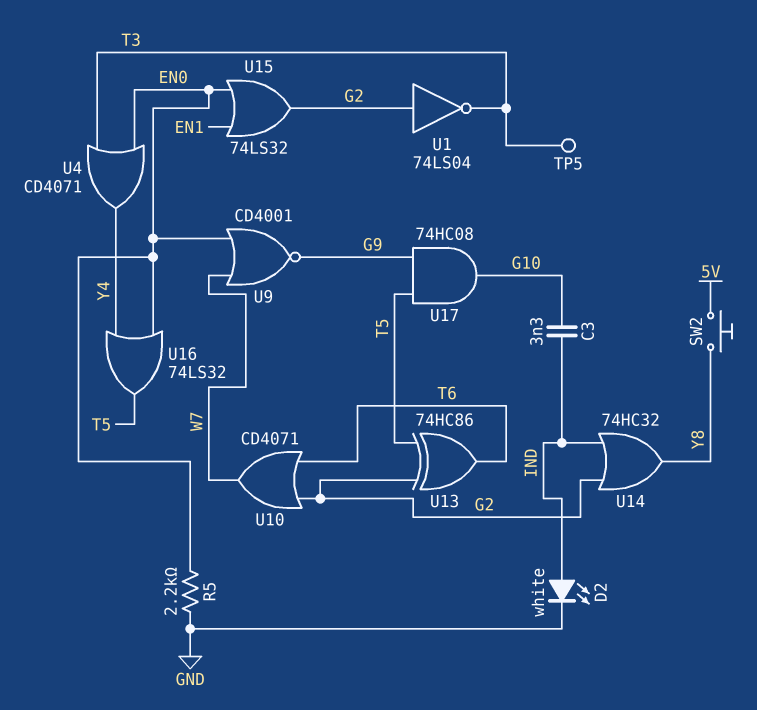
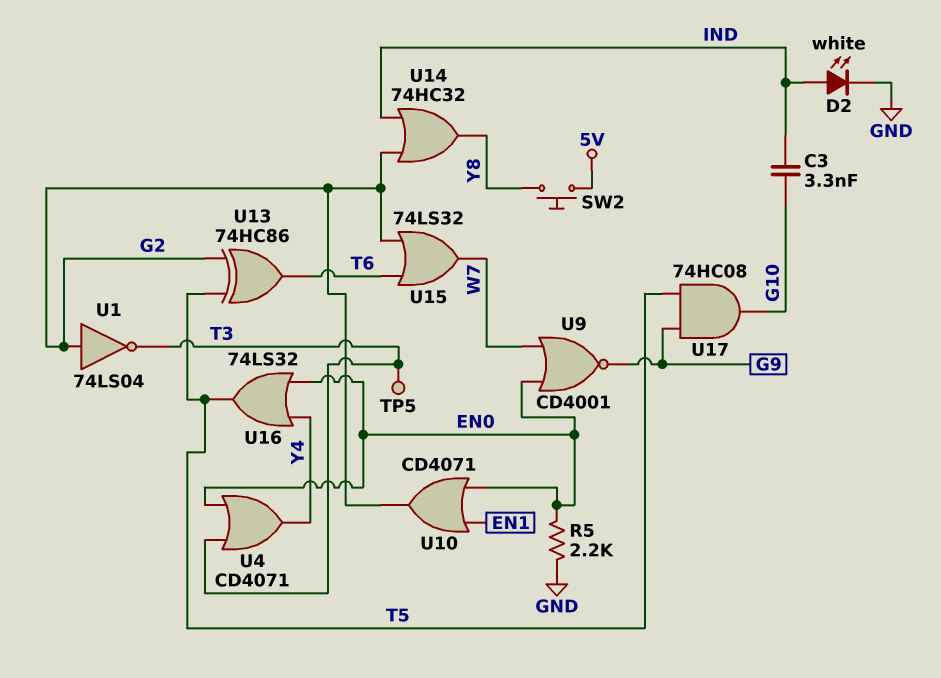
U10: OR CD4071 (in G2, in T6, out W7) -> OR CD4071 (in EN0, in EN1, out G2)
U15: OR 74LS32 (in EN0, in EN1, out G2) -> OR 74LS32 (in G2, in T6, out W7)

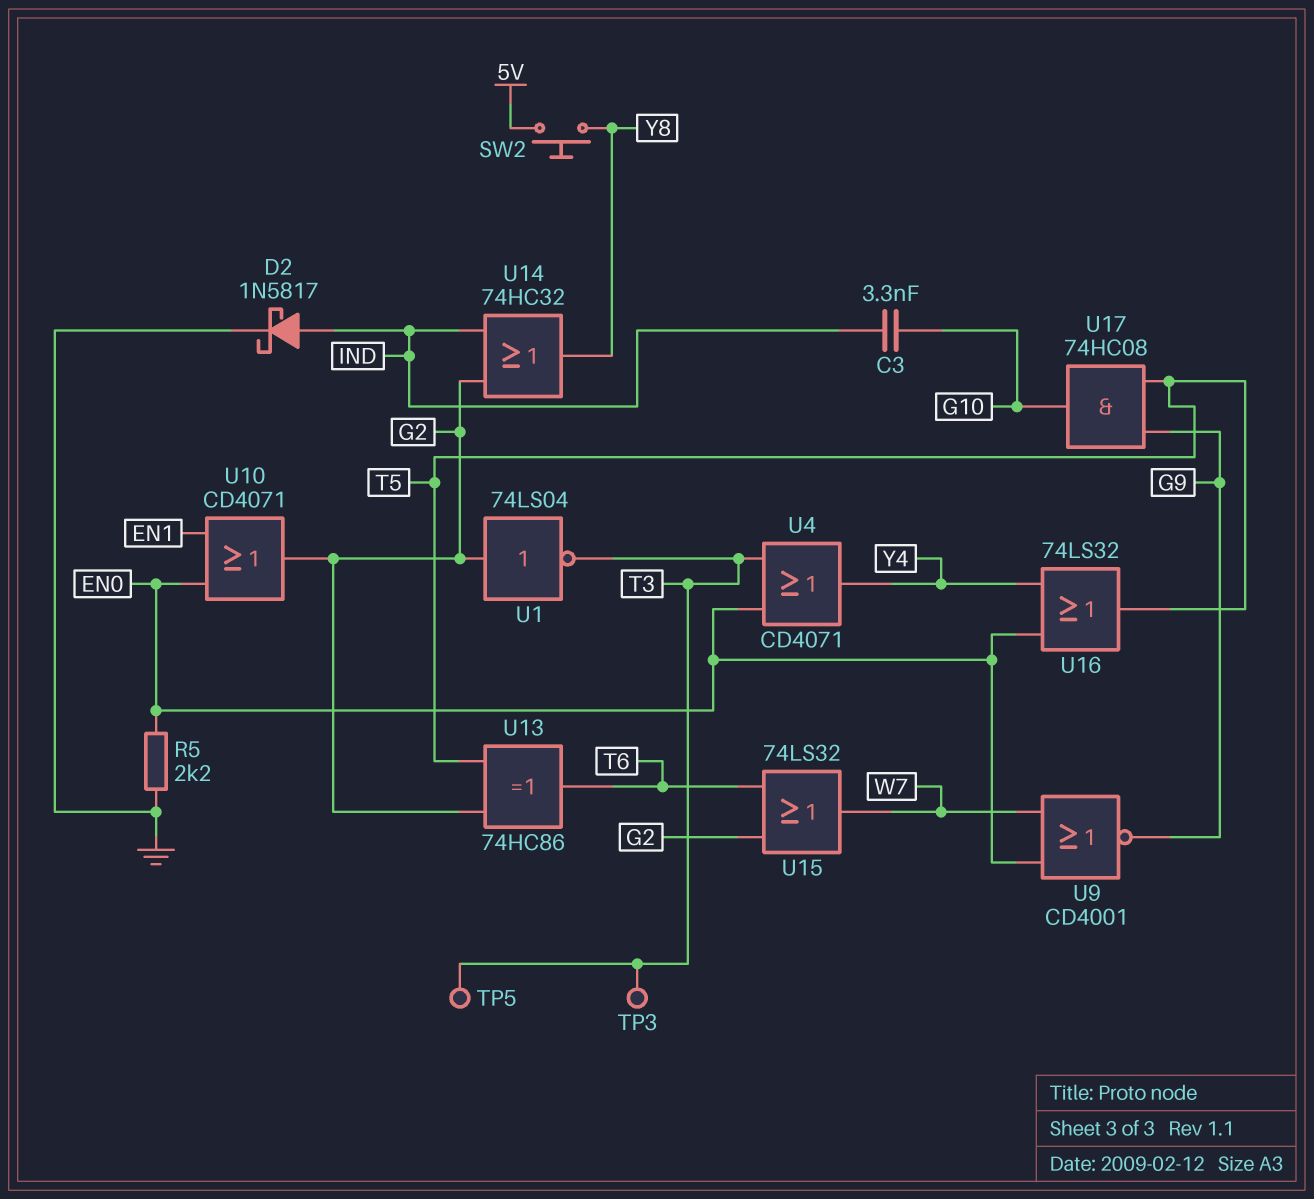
D2: LED white (A IND, K GND) -> schottky 1N5817 (A IND, K GND)
TP3: none -> test point (T3)

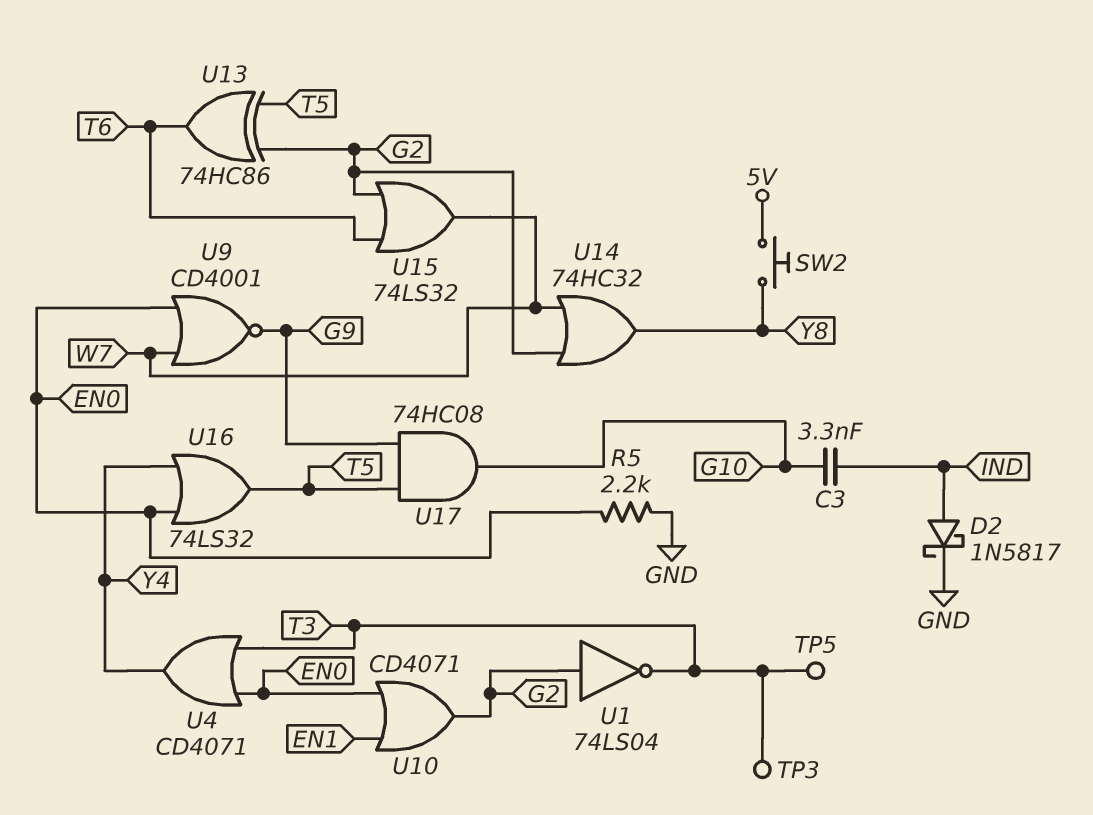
U14: OR 74HC32 (in G2, in IND, out Y8) -> OR 74HC32 (in G2, in W7, out Y8)

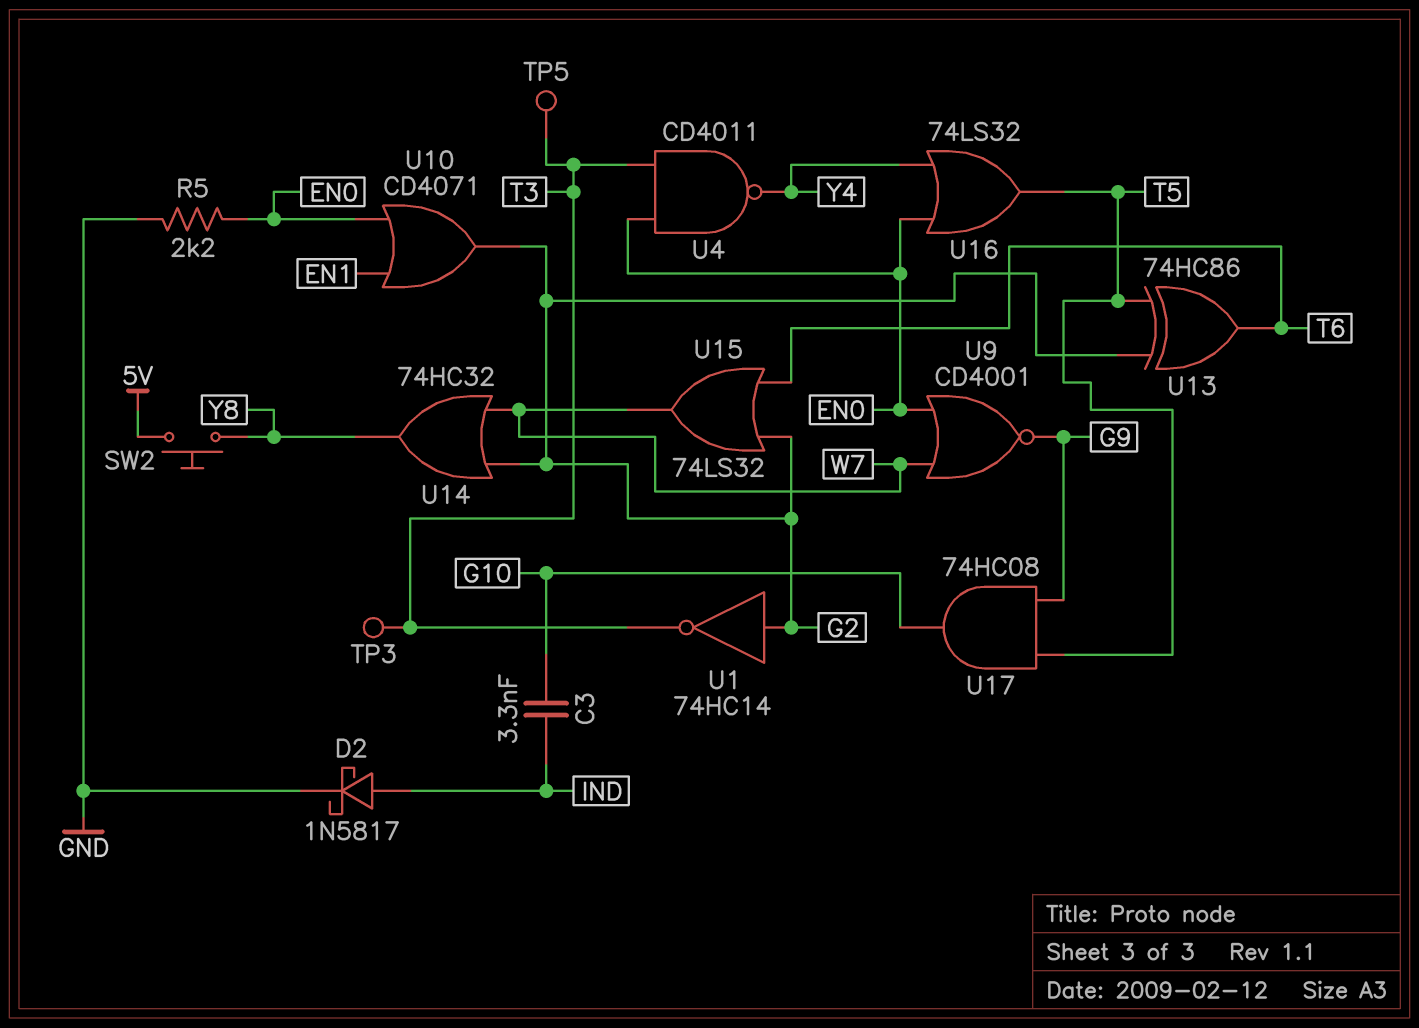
U1: NOT 74LS04 (in G2, out T3) -> NOT 74HC14 (in G2, out T3)
U4: OR CD4071 (in EN0, in T3, out Y4) -> NAND CD4011 (in EN0, in T3, out Y4)

